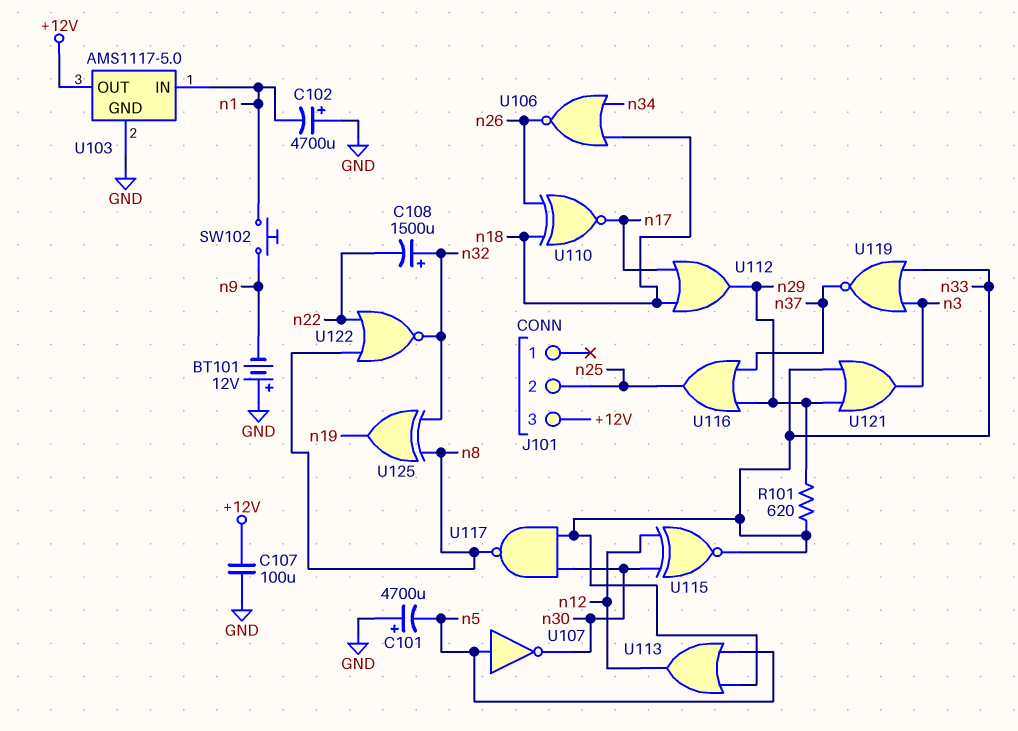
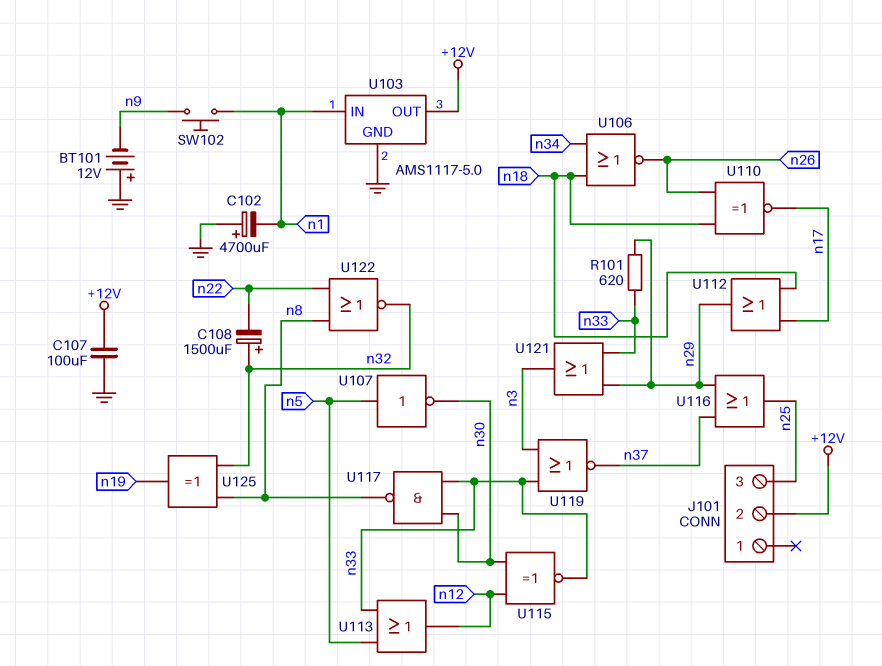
C101: 4700uF (plus GND, minus n5) -> none
J101 pin 2: n25 -> +12V
J101 pin 3: +12V -> n25

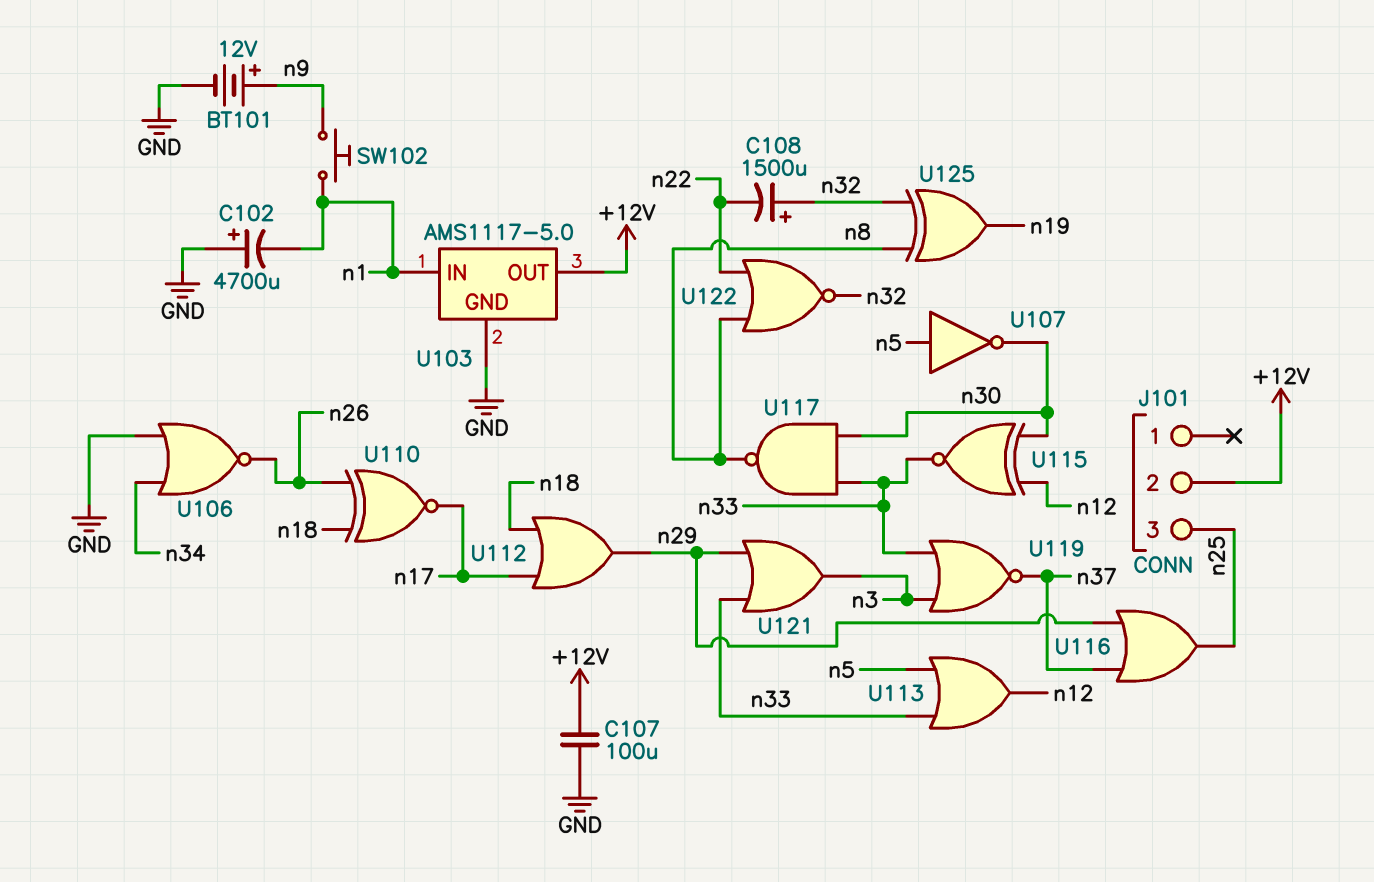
BT101: 12V (plus GND, minus n9) -> 12V (plus n9, minus GND)
R101: 620 (n29, n33) -> none
U106: NOR (in n18, in n34, out n26) -> NOR (in GND, in n34, out n26)

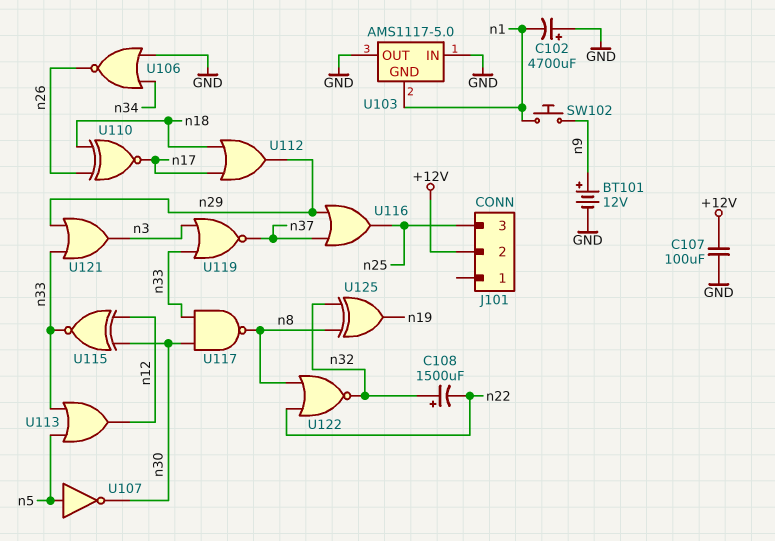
U103 pin GND: GND -> n1
U103 pin IN: n1 -> GND
U103 pin OUT: +12V -> GND

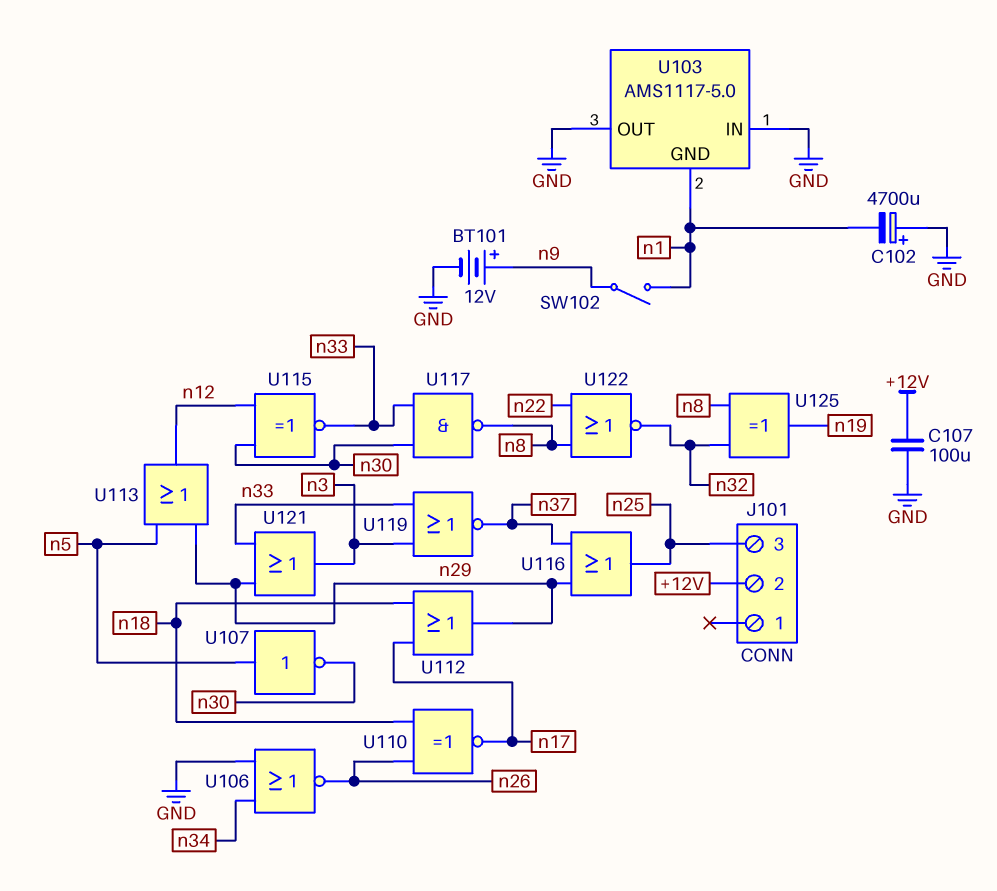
C108: 1500uF (plus n32, minus n22) -> none
SW102: button (n1, n9) -> switch (n1, n9)
U113: OR (in n5, in n33, out n12) -> OR (in n5, in n29, out n12)

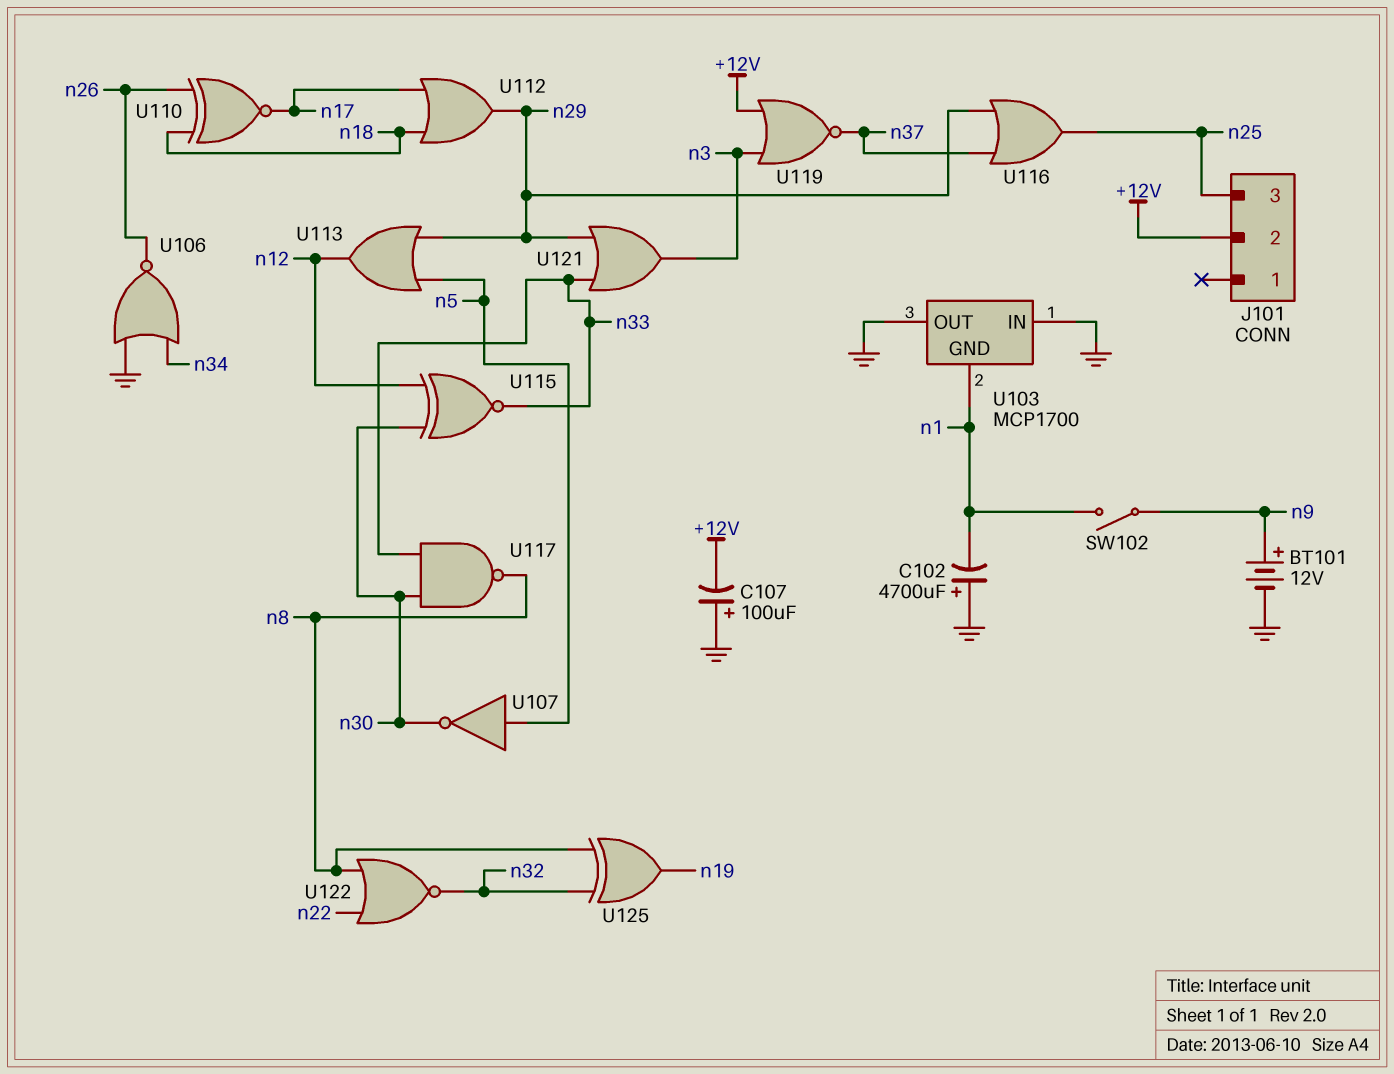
C107: 100uF (+12V, GND) -> 100uF (plus GND, minus +12V)
U103: AMS1117-5.0 -> MCP1700
U119: NOR (in n3, in n33, out n37) -> NOR (in +12V, in n3, out n37)

